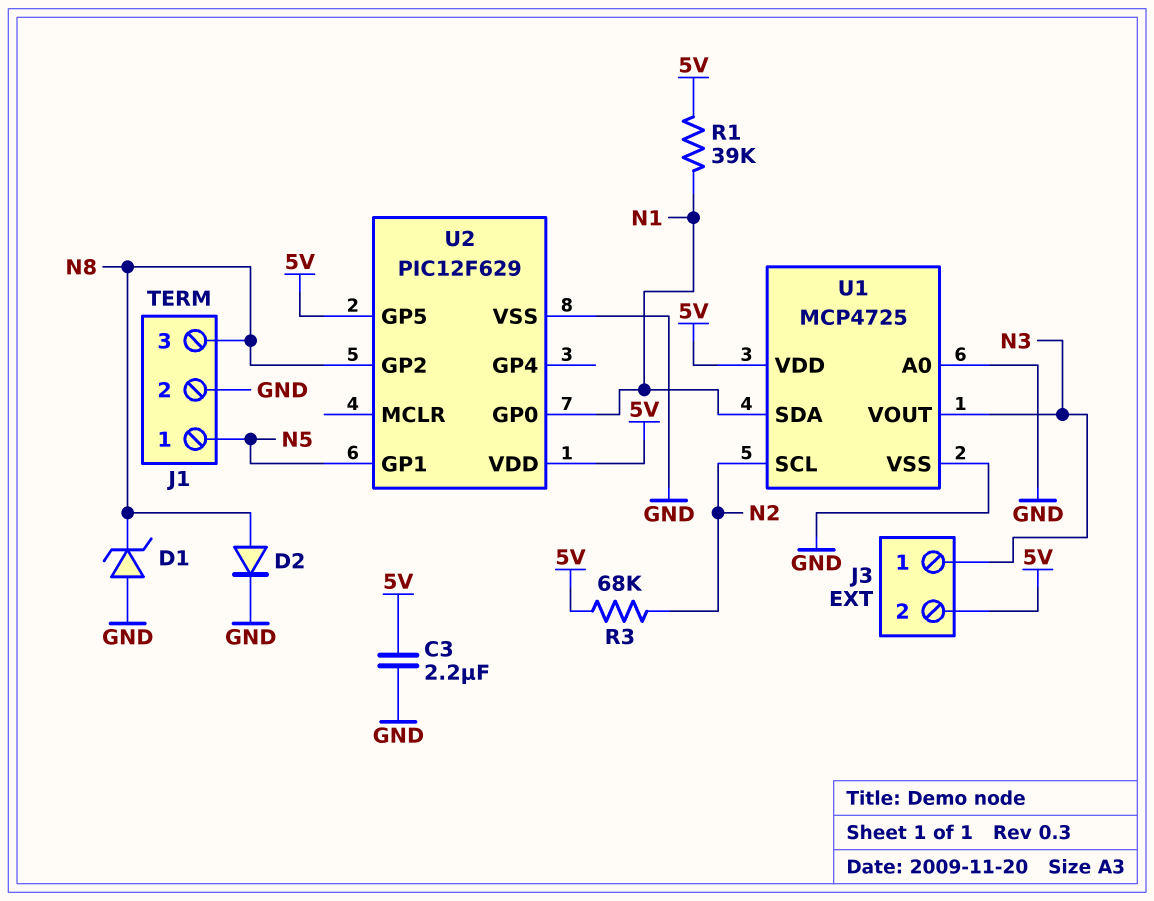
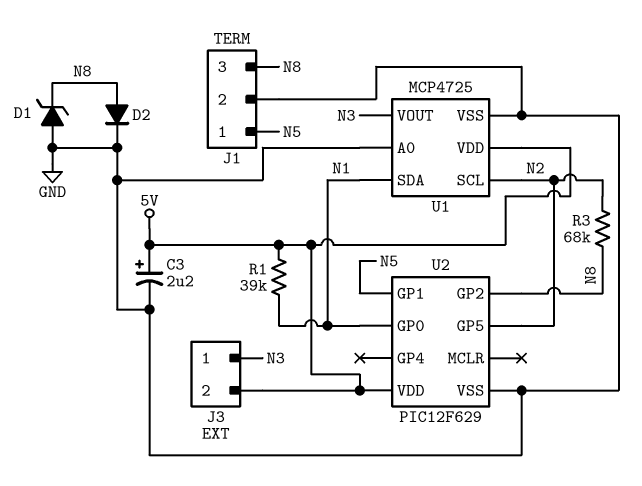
C3: 2.2uF (5V, GND) -> 2.2uF (plus 5V, minus GND)
R3: 68k (5V, N2) -> 68k (N2, N8)
U2 pin GP5: 5V -> N2

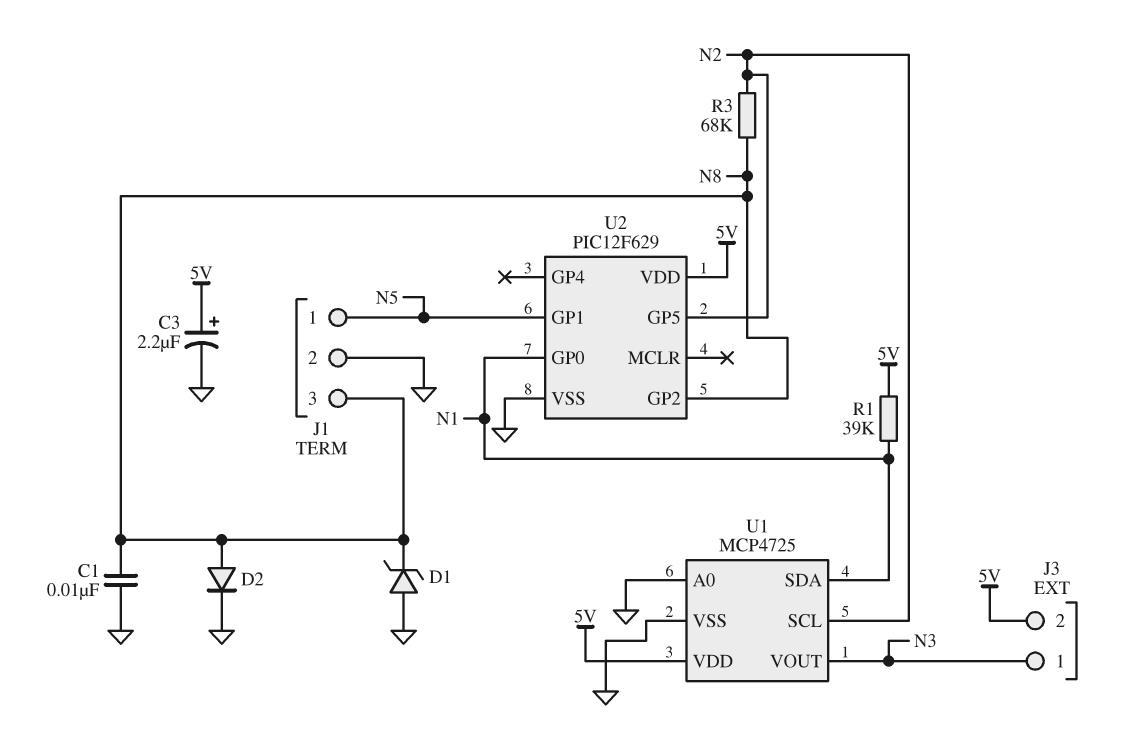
C1: none -> 10nF (GND, N8)

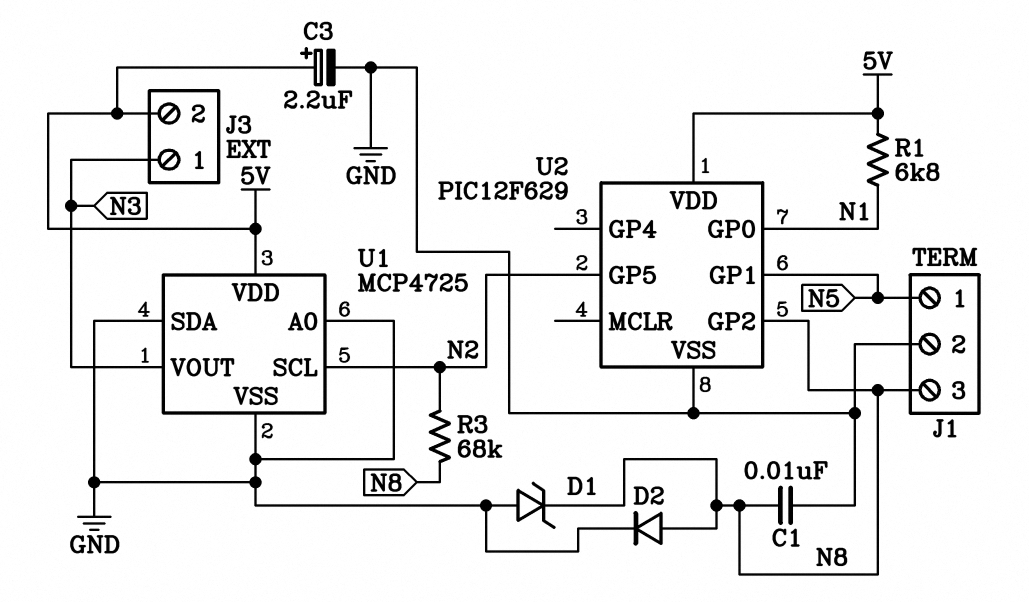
R1: 39k (5V, N1) -> 6.8k (5V, N1)
U1 pin SDA: N1 -> GND

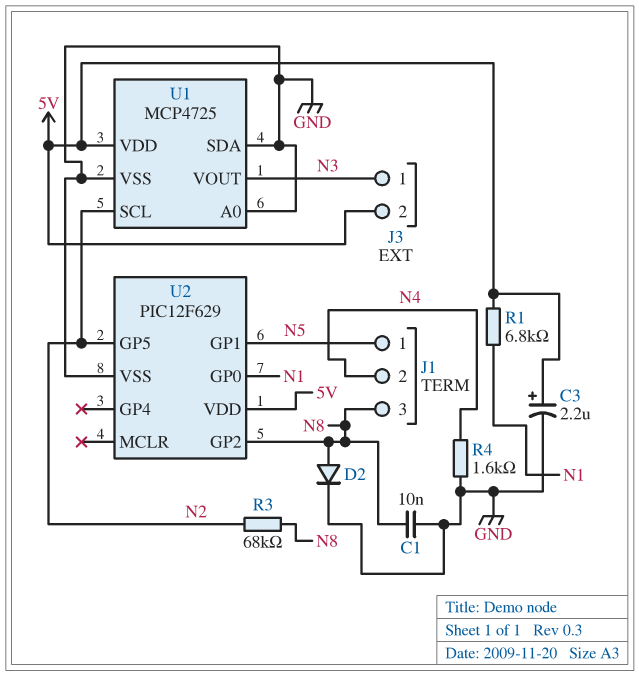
D1: zener (A GND, K N8) -> none
J1 pin 2: GND -> N4
R4: none -> 1.6k (GND, N4)

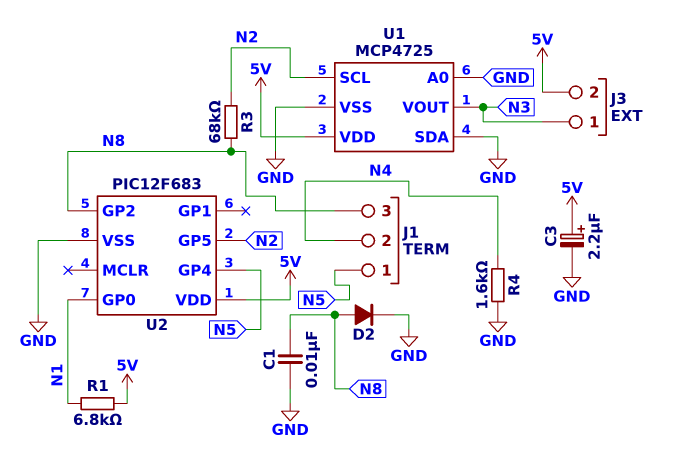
U2: PIC12F629 -> PIC12F683
U2 pin GP1: N5 -> none
U2 pin GP4: none -> N5

